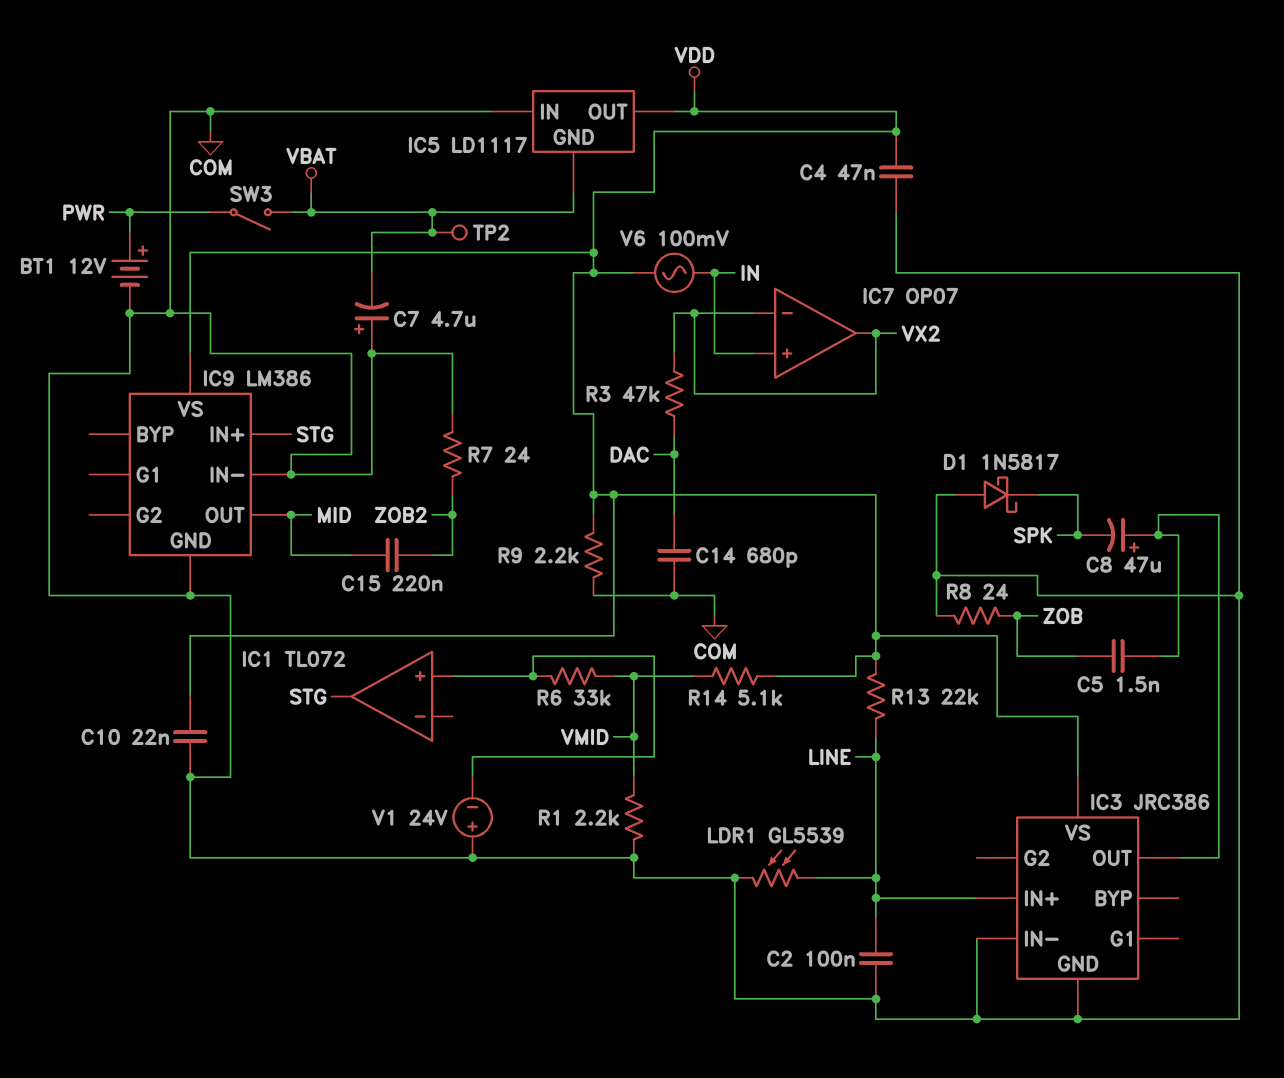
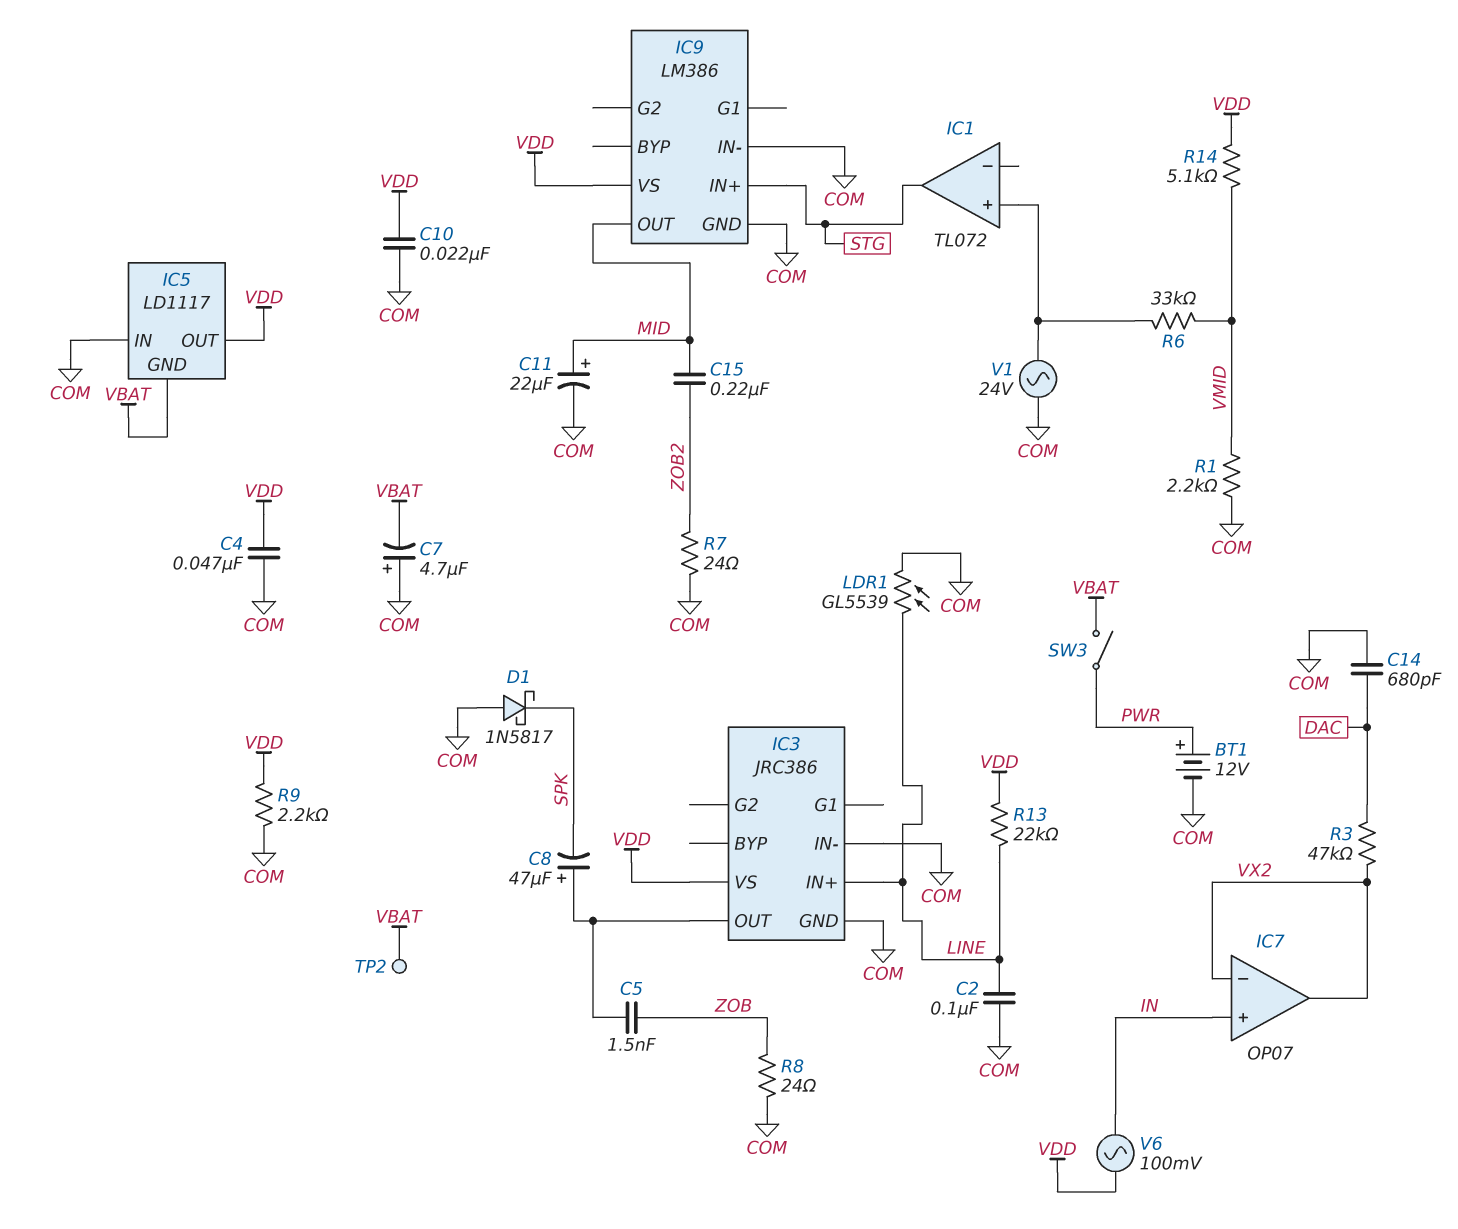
C11: none -> 22uF (plus MID, minus COM)
V1: 24V (plus COM, minus IC1/in+) -> AC 24V (COM, IC1/in+)

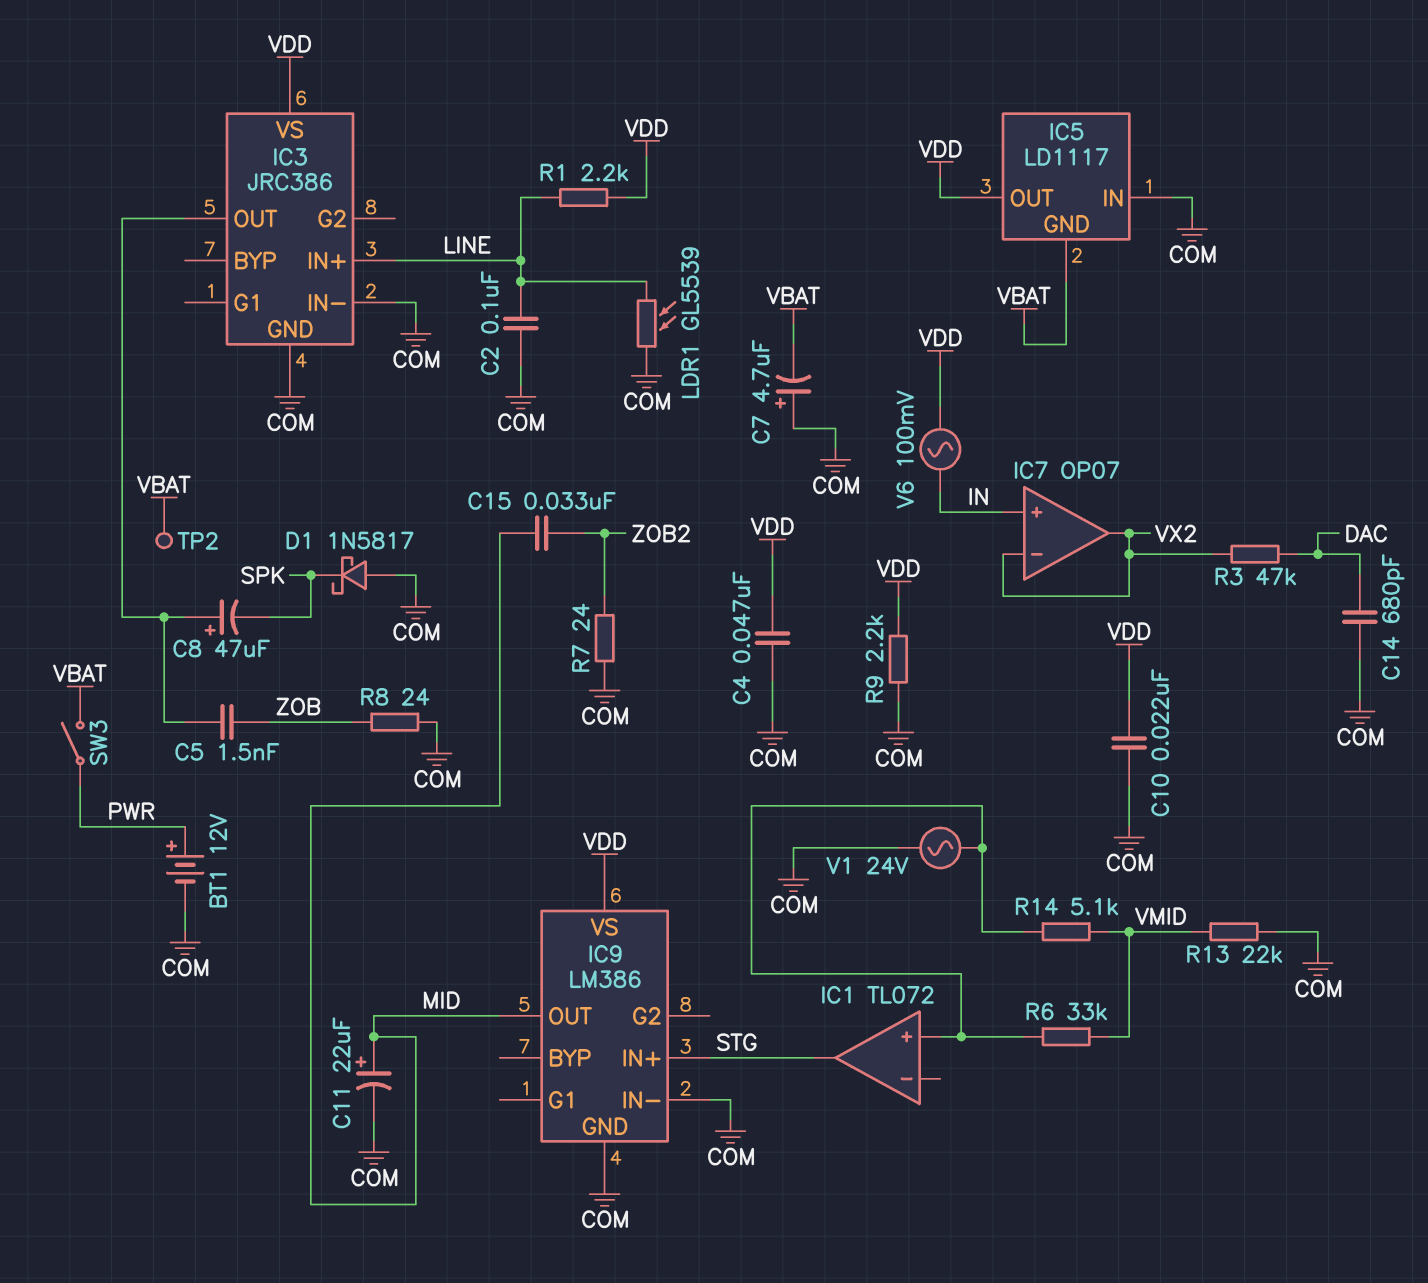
C15: 220nF (MID, ZOB2) -> 33nF (MID, ZOB2)
R1: 2.2k (COM, VMID) -> 2.2k (LINE, VDD)
R13: 22k (LINE, VDD) -> 22k (COM, VMID)
R14: 5.1k (VDD, VMID) -> 5.1k (IC1/in+, VMID)

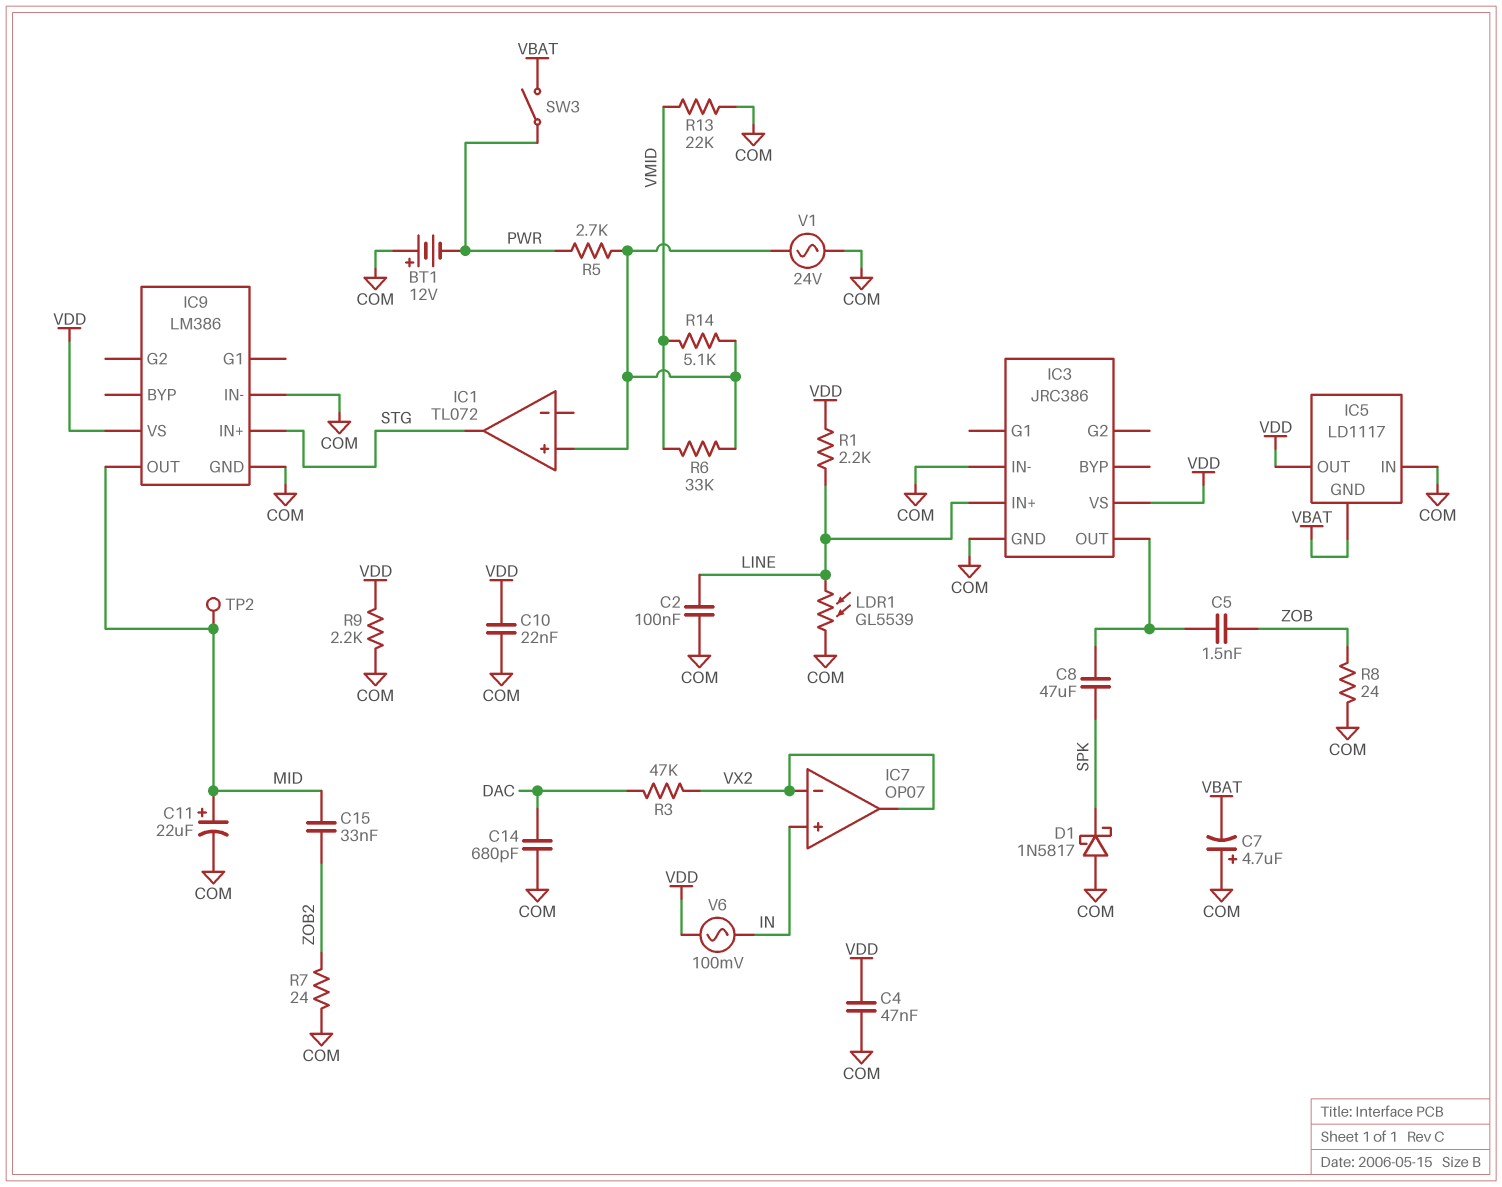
BT1: 12V (plus PWR, minus COM) -> 12V (plus COM, minus PWR)
C8: 47uF (plus IC3/OUT, minus SPK) -> 47uF (IC3/OUT, SPK)
R5: none -> 2.7k (IC1/in+, PWR)
TP2: test point (VBAT) -> test point (MID)

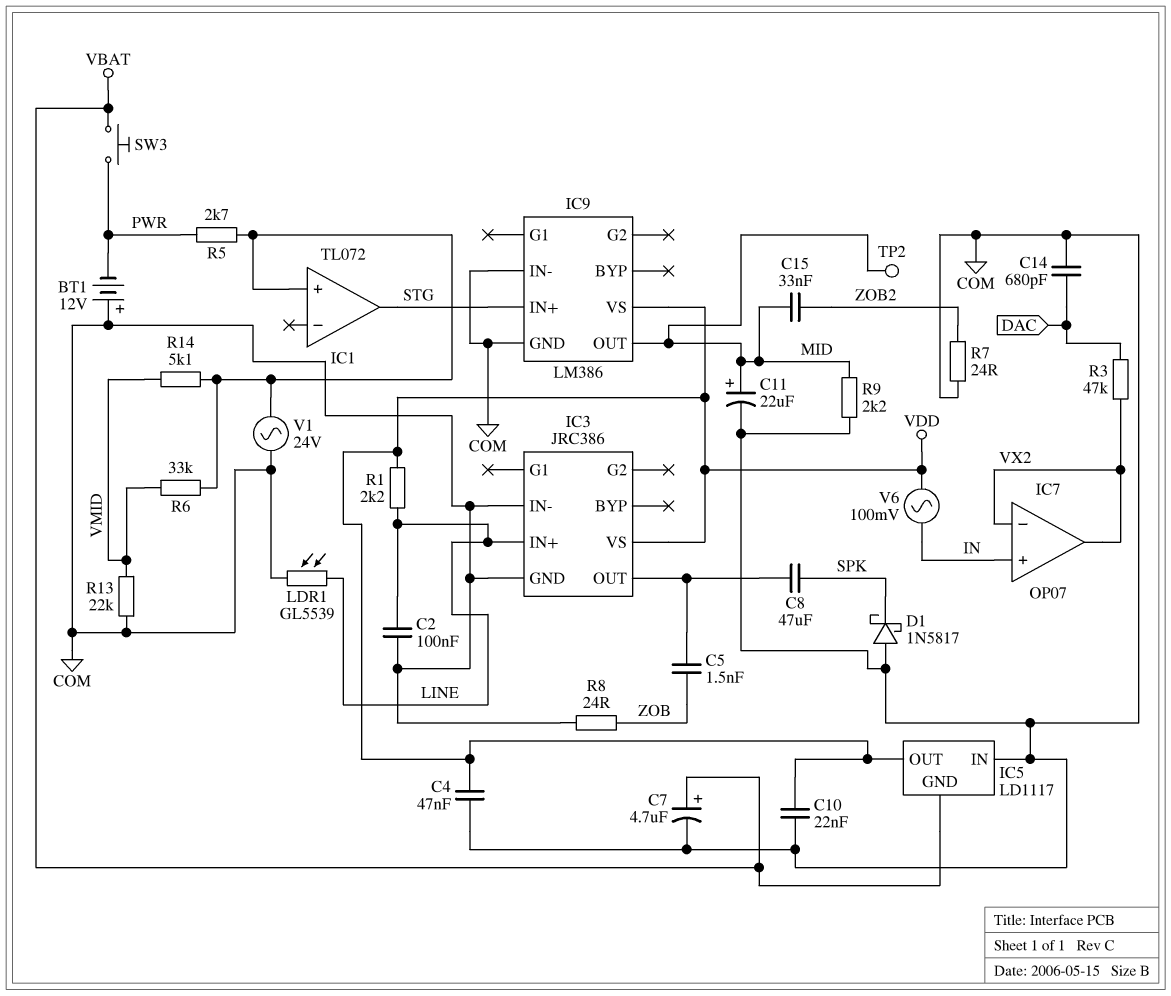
C7: 4.7uF (plus COM, minus VBAT) -> 4.7uF (plus VBAT, minus COM)
R9: 2.2k (COM, VDD) -> 2.2k (COM, MID)
SW3: switch (PWR, VBAT) -> button (PWR, VBAT)

